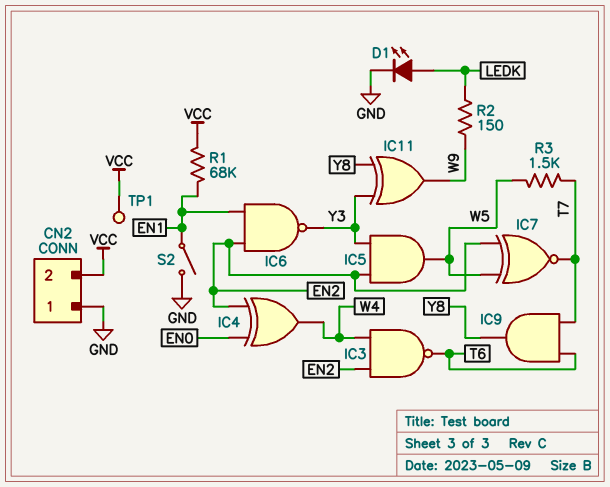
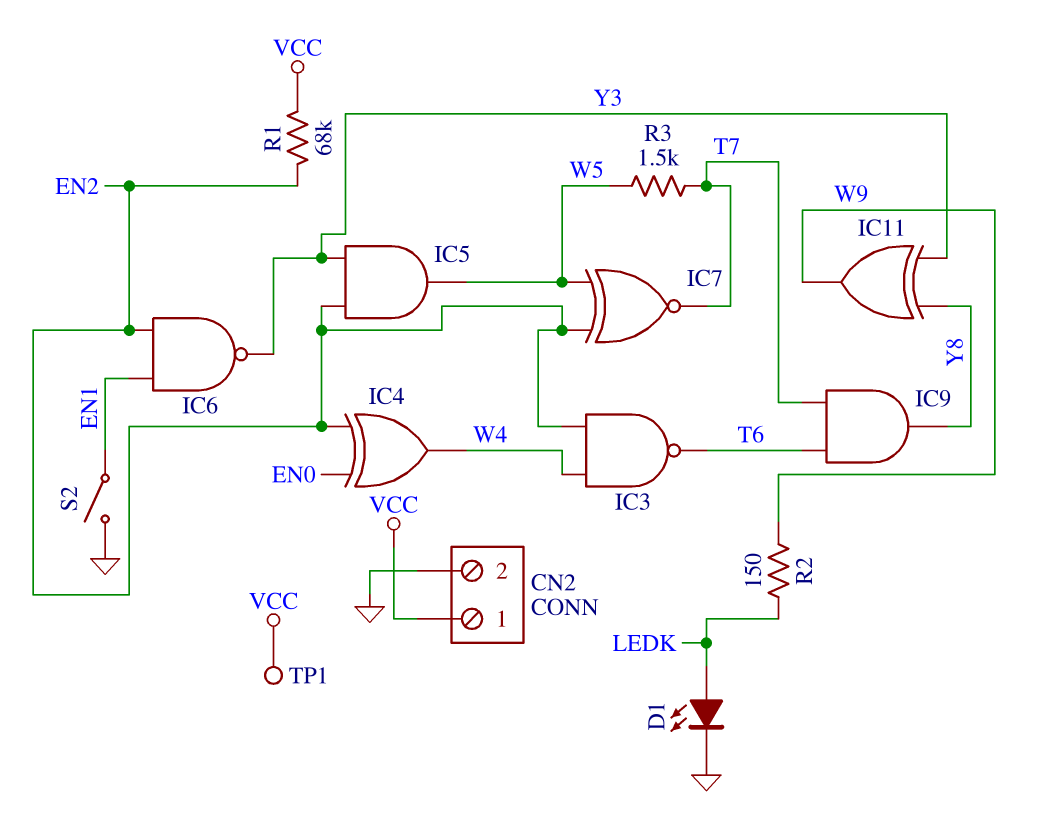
CN2 pin 1: GND -> VCC
CN2 pin 2: VCC -> GND
R1: 68k (EN1, VCC) -> 68k (EN2, VCC)

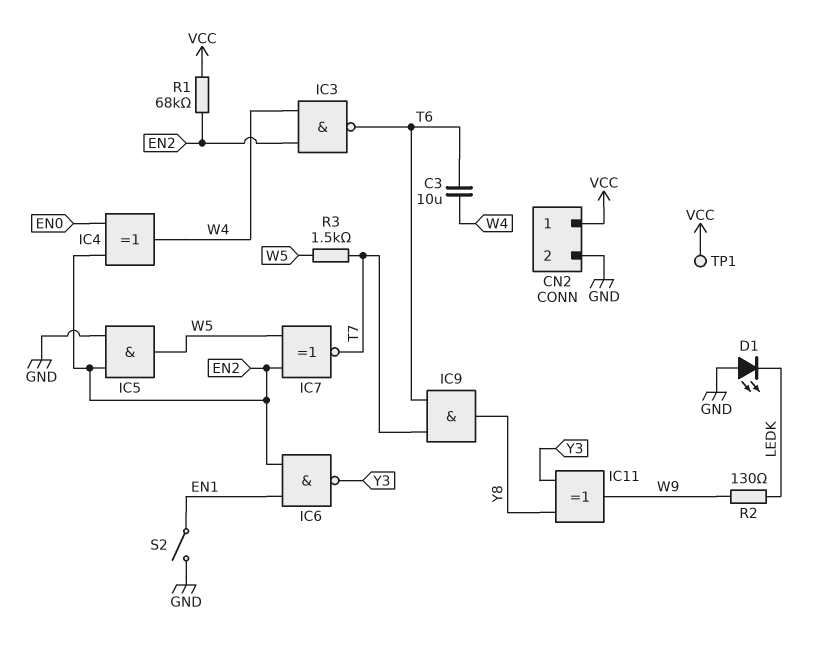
C3: none -> 10uF (T6, W4)
D1: LED (A LEDK, K GND) -> LED (A GND, K LEDK)
IC5: AND (in EN2, in Y3, out W5) -> AND (in EN2, in GND, out W5)
R2: 150 (LEDK, W9) -> 130 (LEDK, W9)

